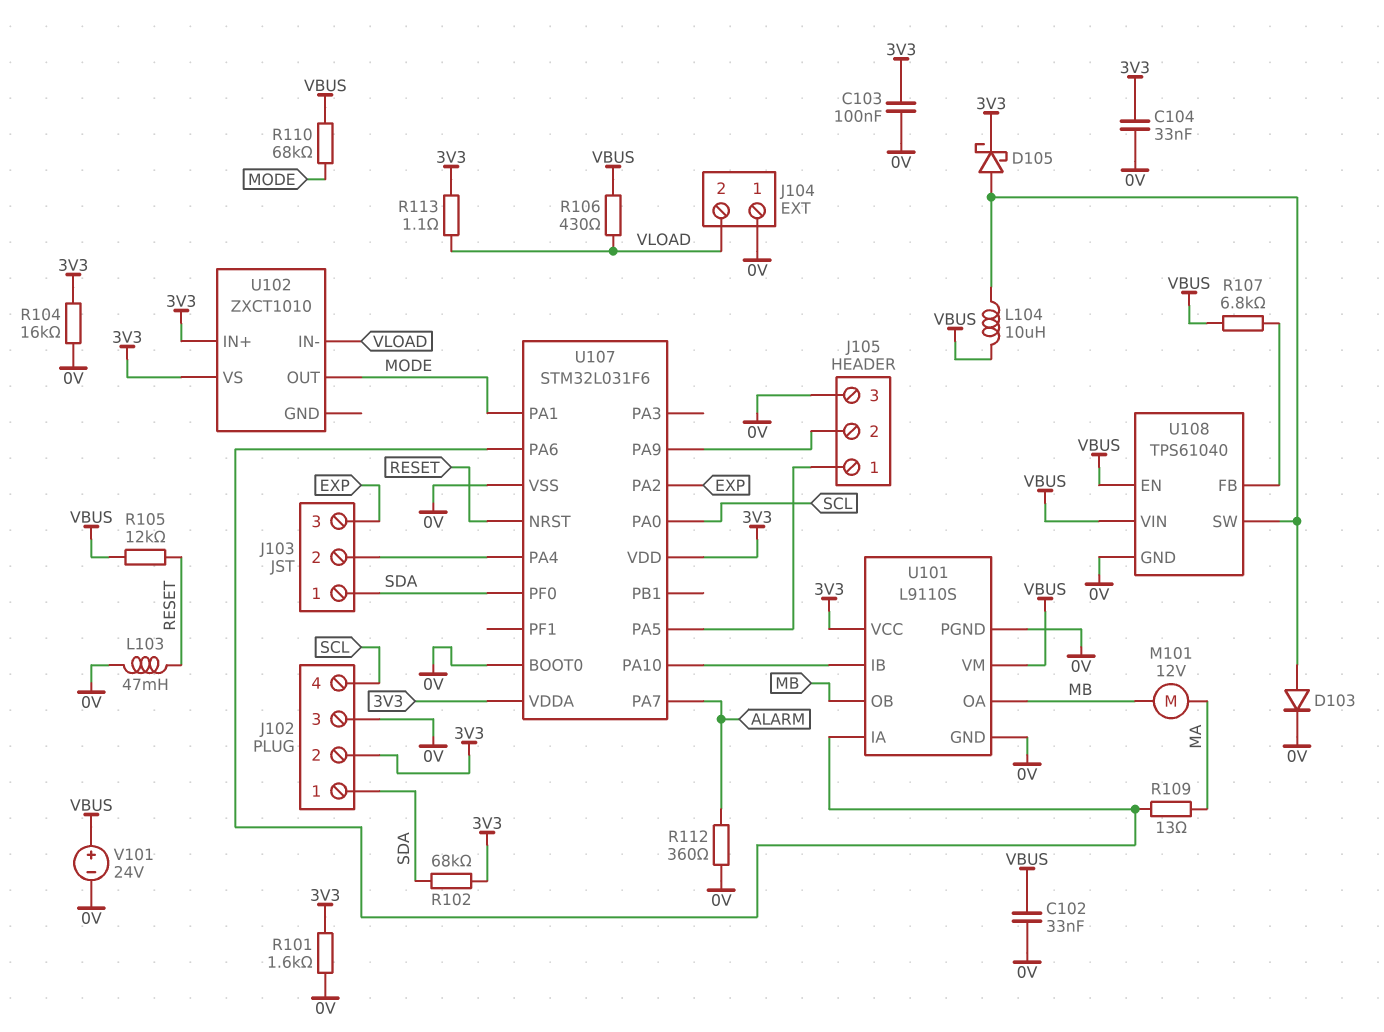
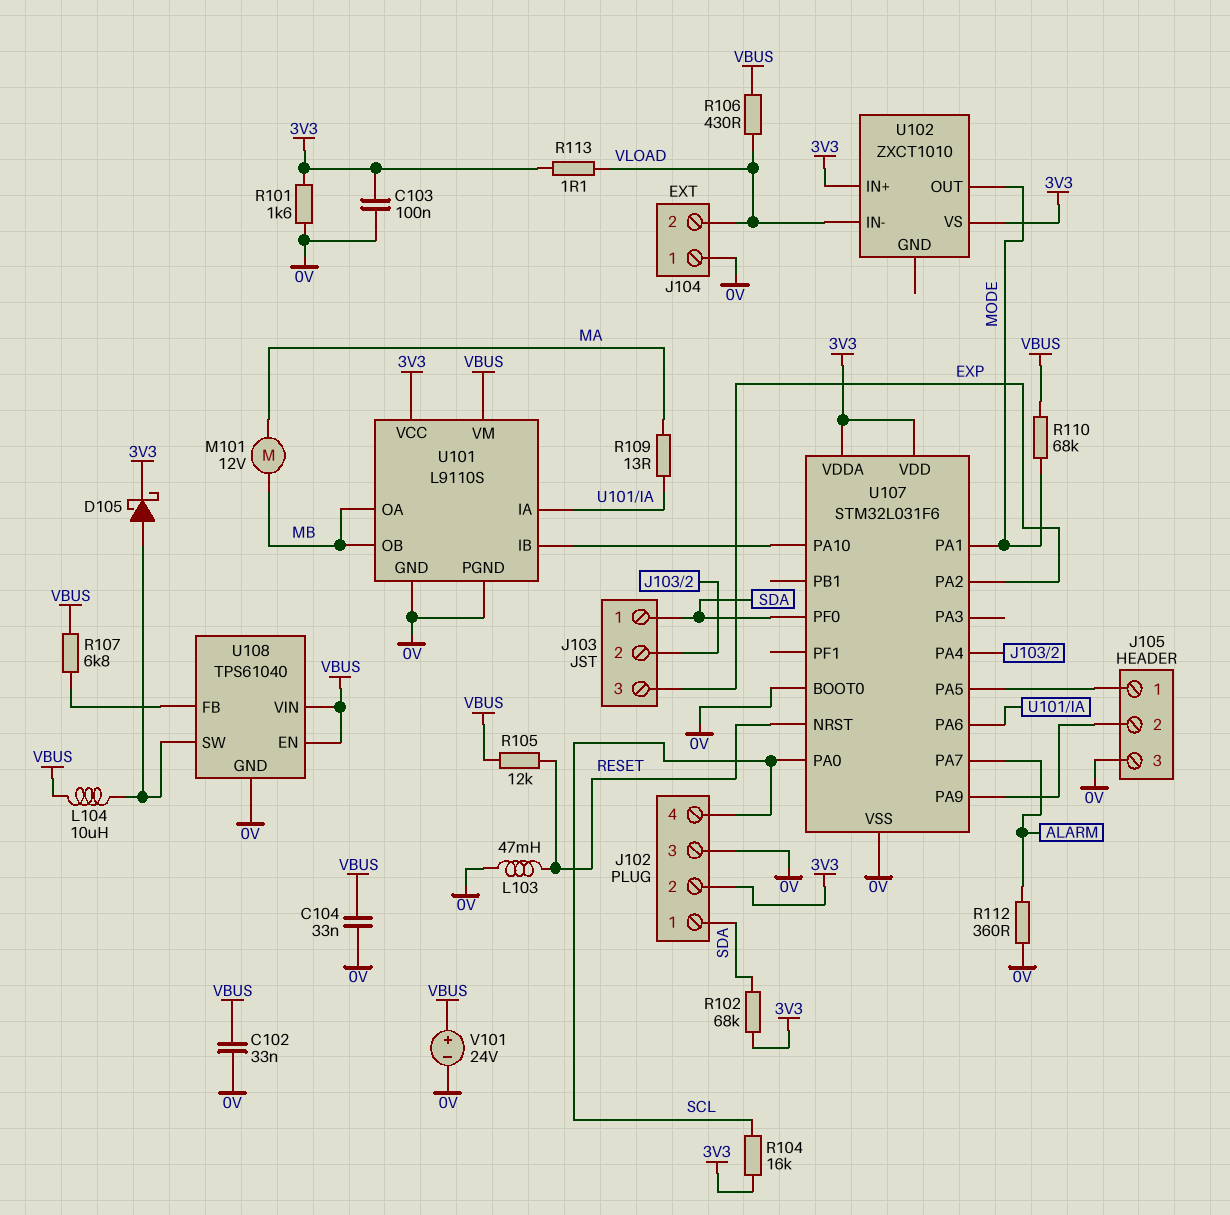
C104: 33nF (0V, 3V3) -> 33nF (0V, VBUS)
D103: diode (A U108/SW, K 0V) -> none
R104: 16k (0V, 3V3) -> 16k (3V3, SCL)

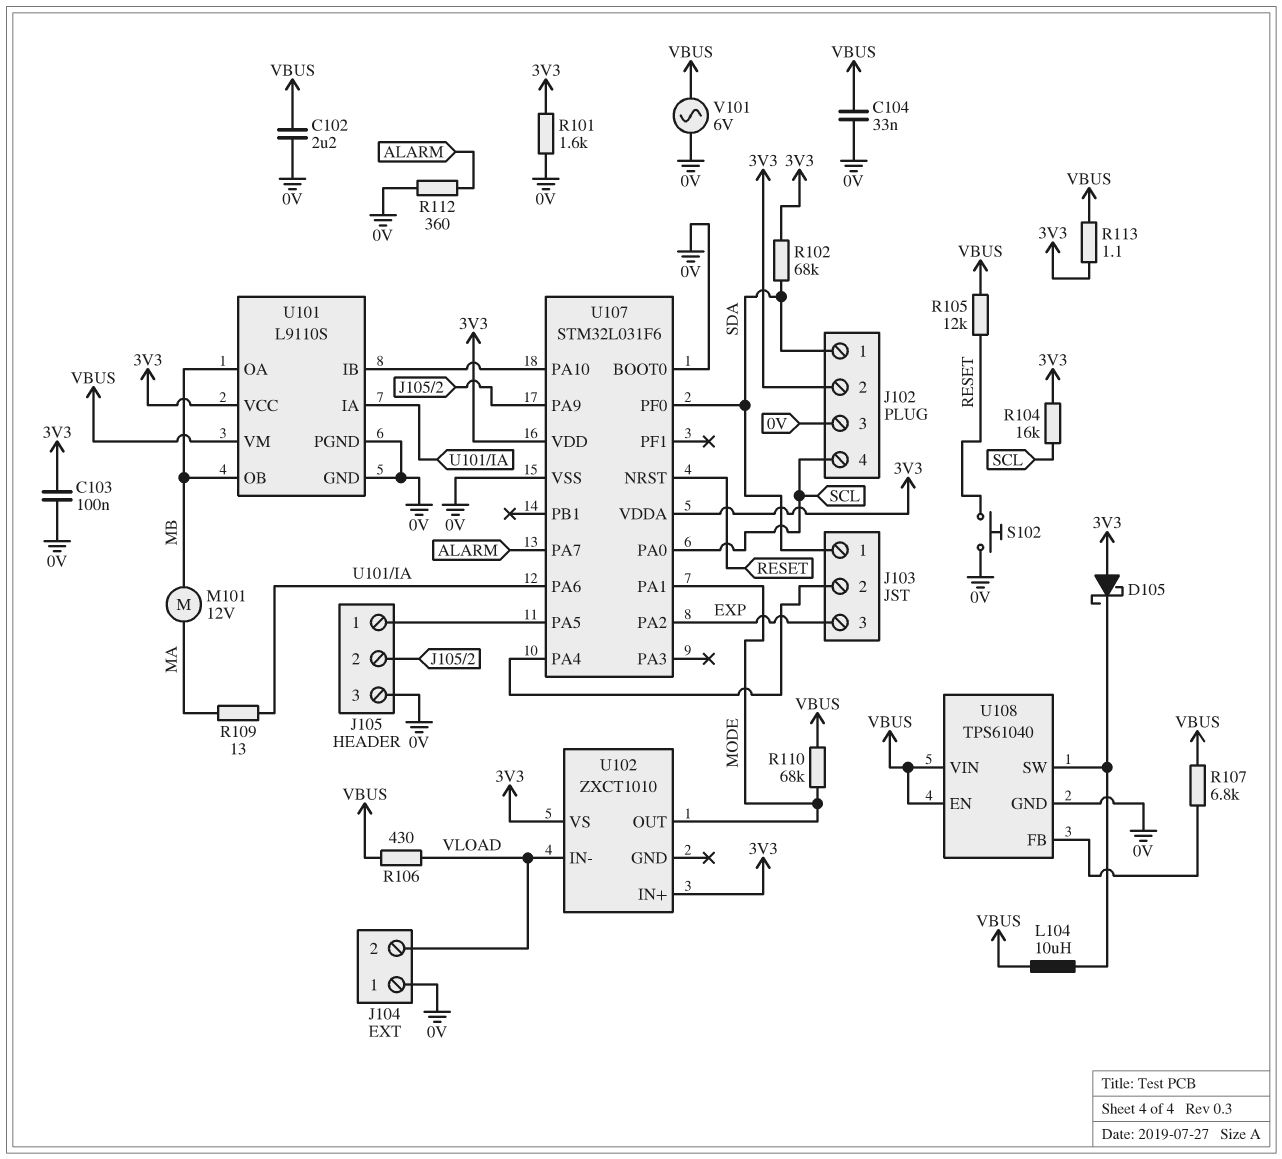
C102: 33nF (0V, VBUS) -> 2.2uF (0V, VBUS)
D105: schottky (A U108/SW, K 3V3) -> schottky (A 3V3, K U108/SW)
L103: 47mH (0V, RESET) -> none
R113: 1.1 (3V3, VLOAD) -> 1.1 (3V3, VBUS)
S102: none -> button (0V, RESET)
V101: 24V (plus VBUS, minus 0V) -> AC 6V (0V, VBUS)

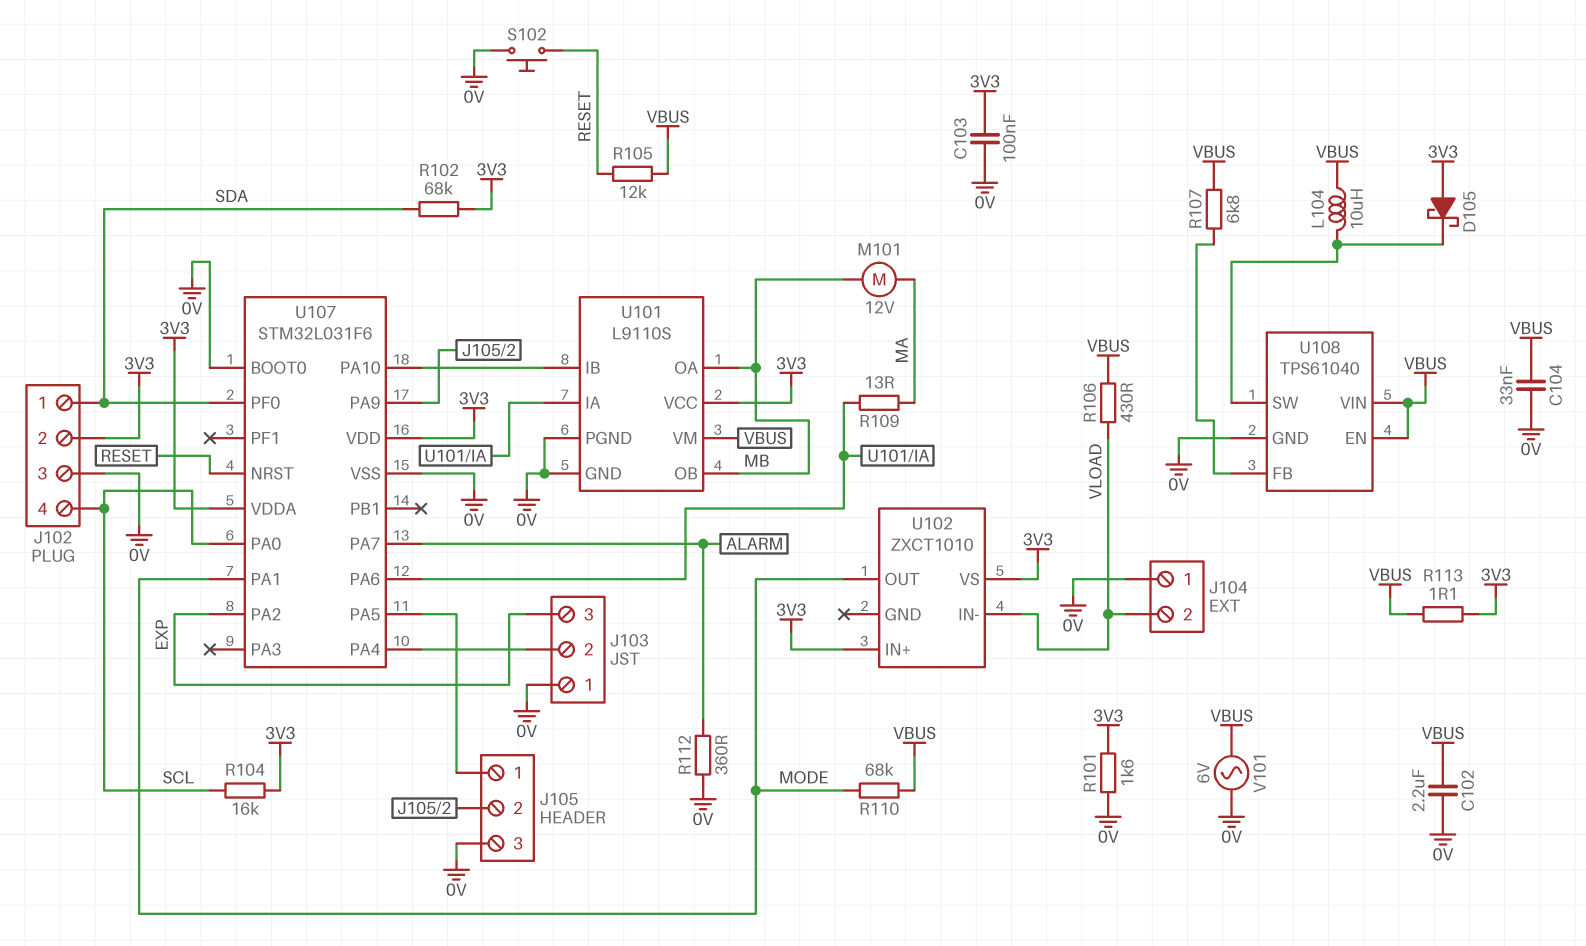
J103 pin 1: SDA -> 0V

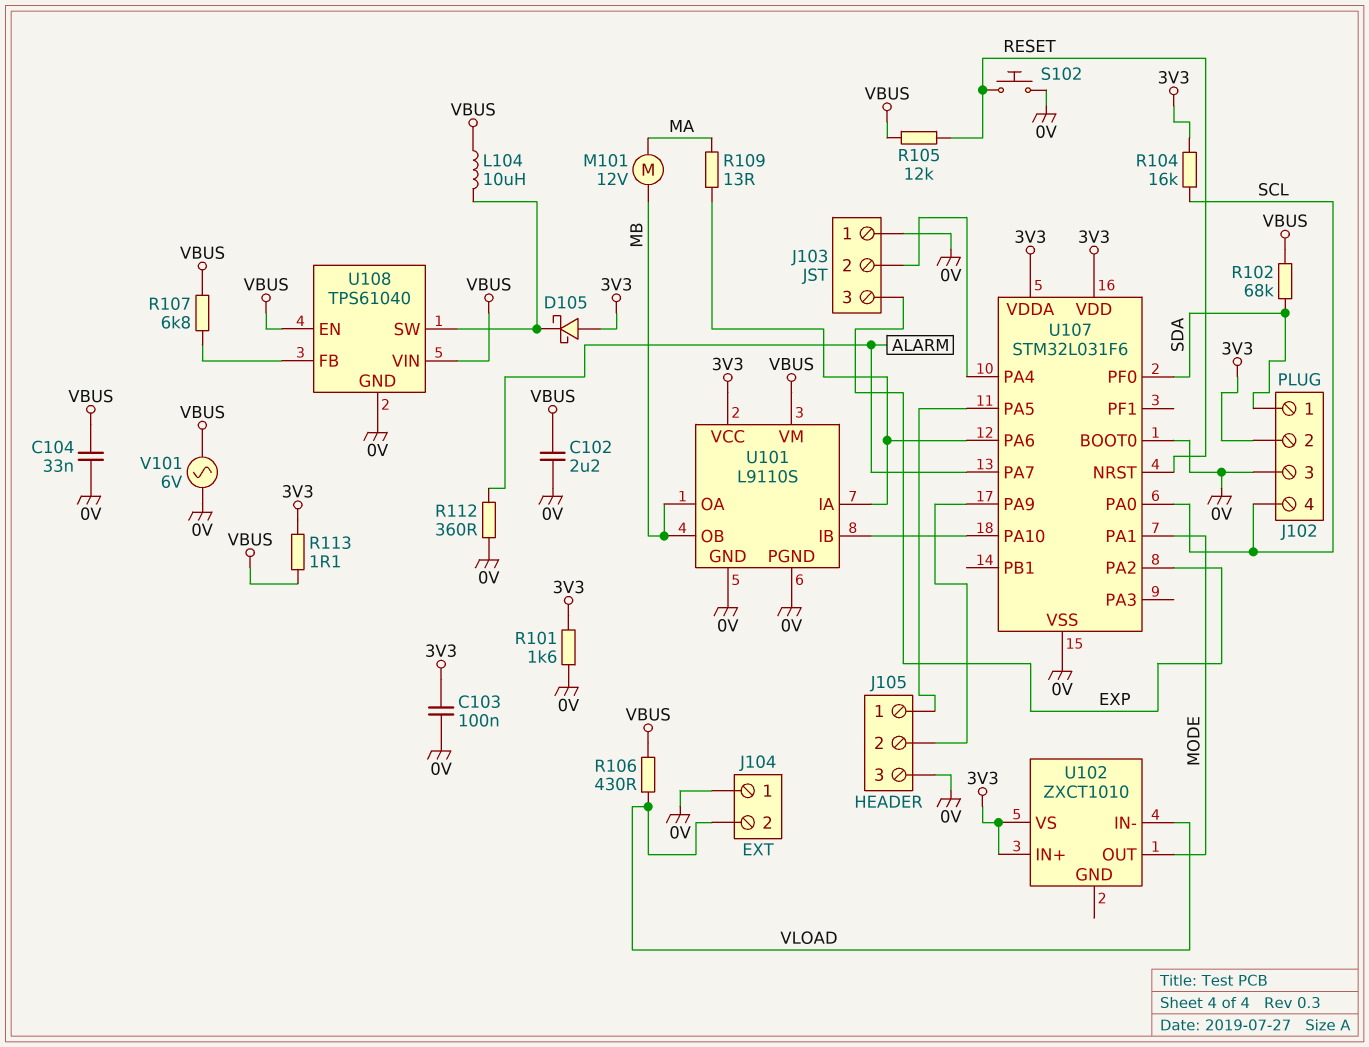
R102: 68k (3V3, SDA) -> 68k (SDA, VBUS)
R110: 68k (MODE, VBUS) -> none

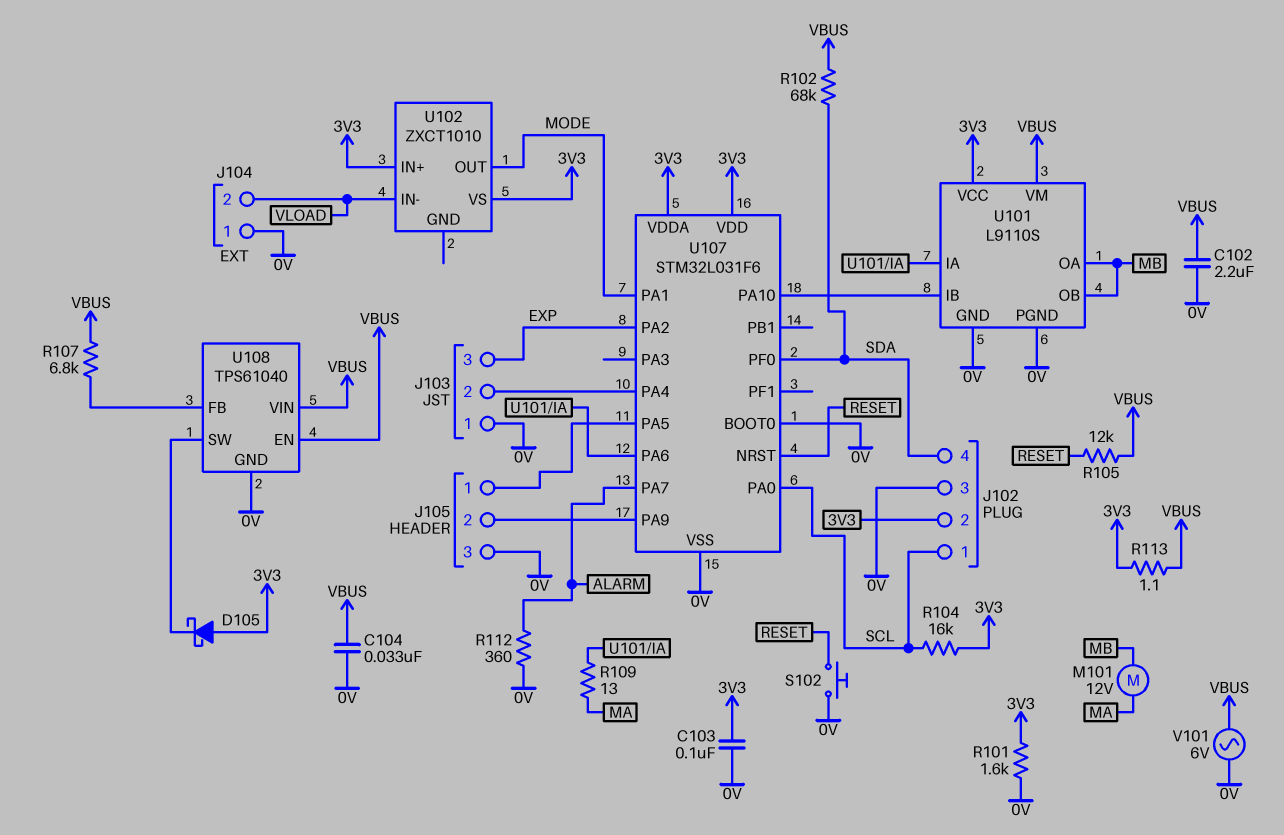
J102 pin 1: SDA -> SCL
J102 pin 4: SCL -> SDA
L104: 10uH (U108/SW, VBUS) -> none
R106: 430 (VBUS, VLOAD) -> none

